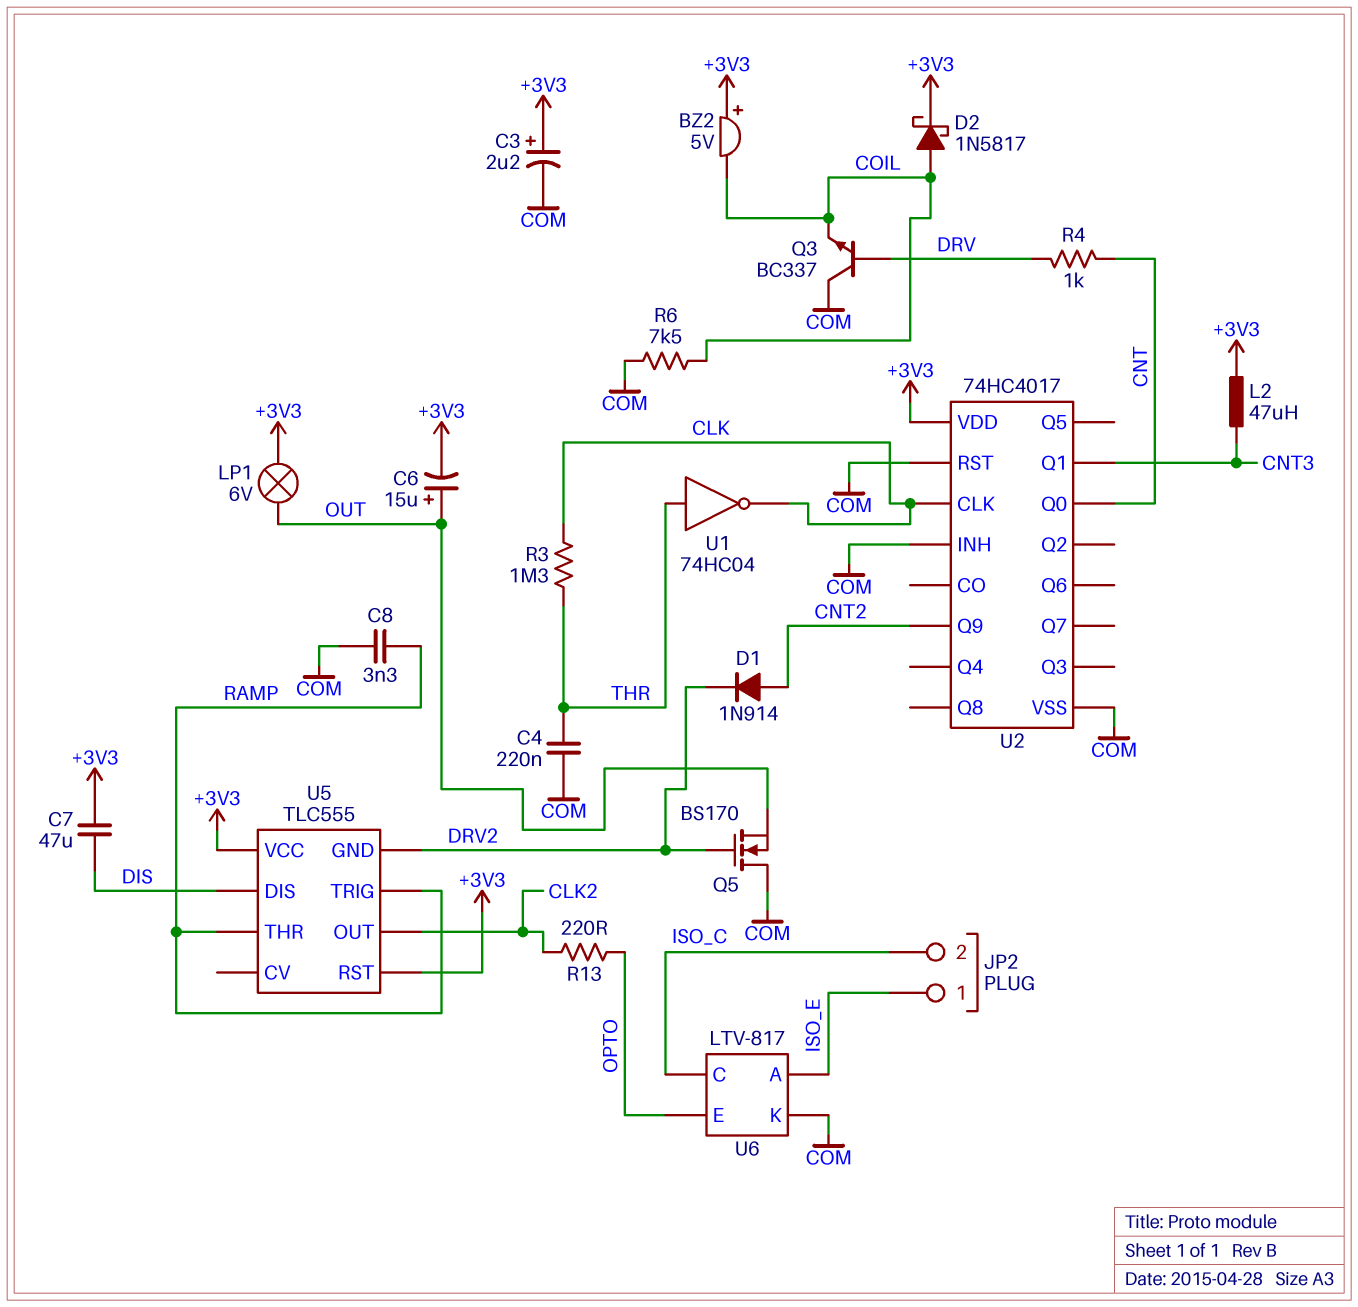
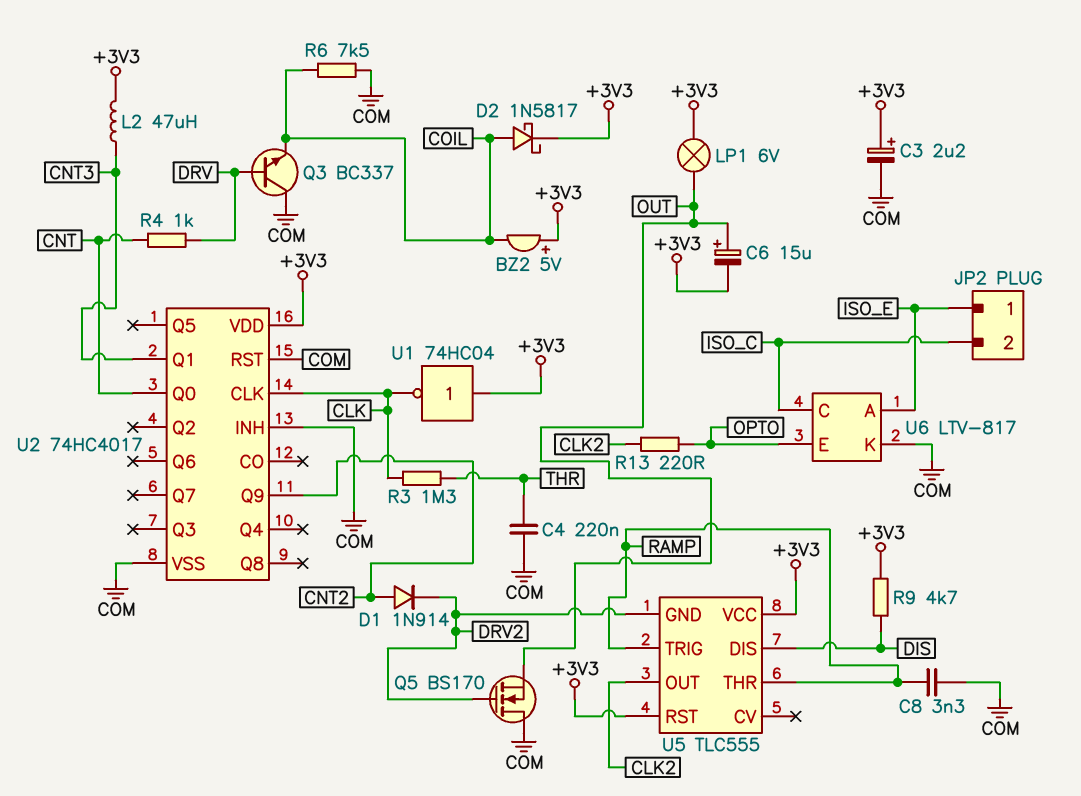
C7: 47uF (+3V3, DIS) -> none
R9: none -> 4.7k (+3V3, DIS)
U1: NOT 74HC04 (in THR, out CLK) -> NOT 74HC04 (in +3V3, out CLK)

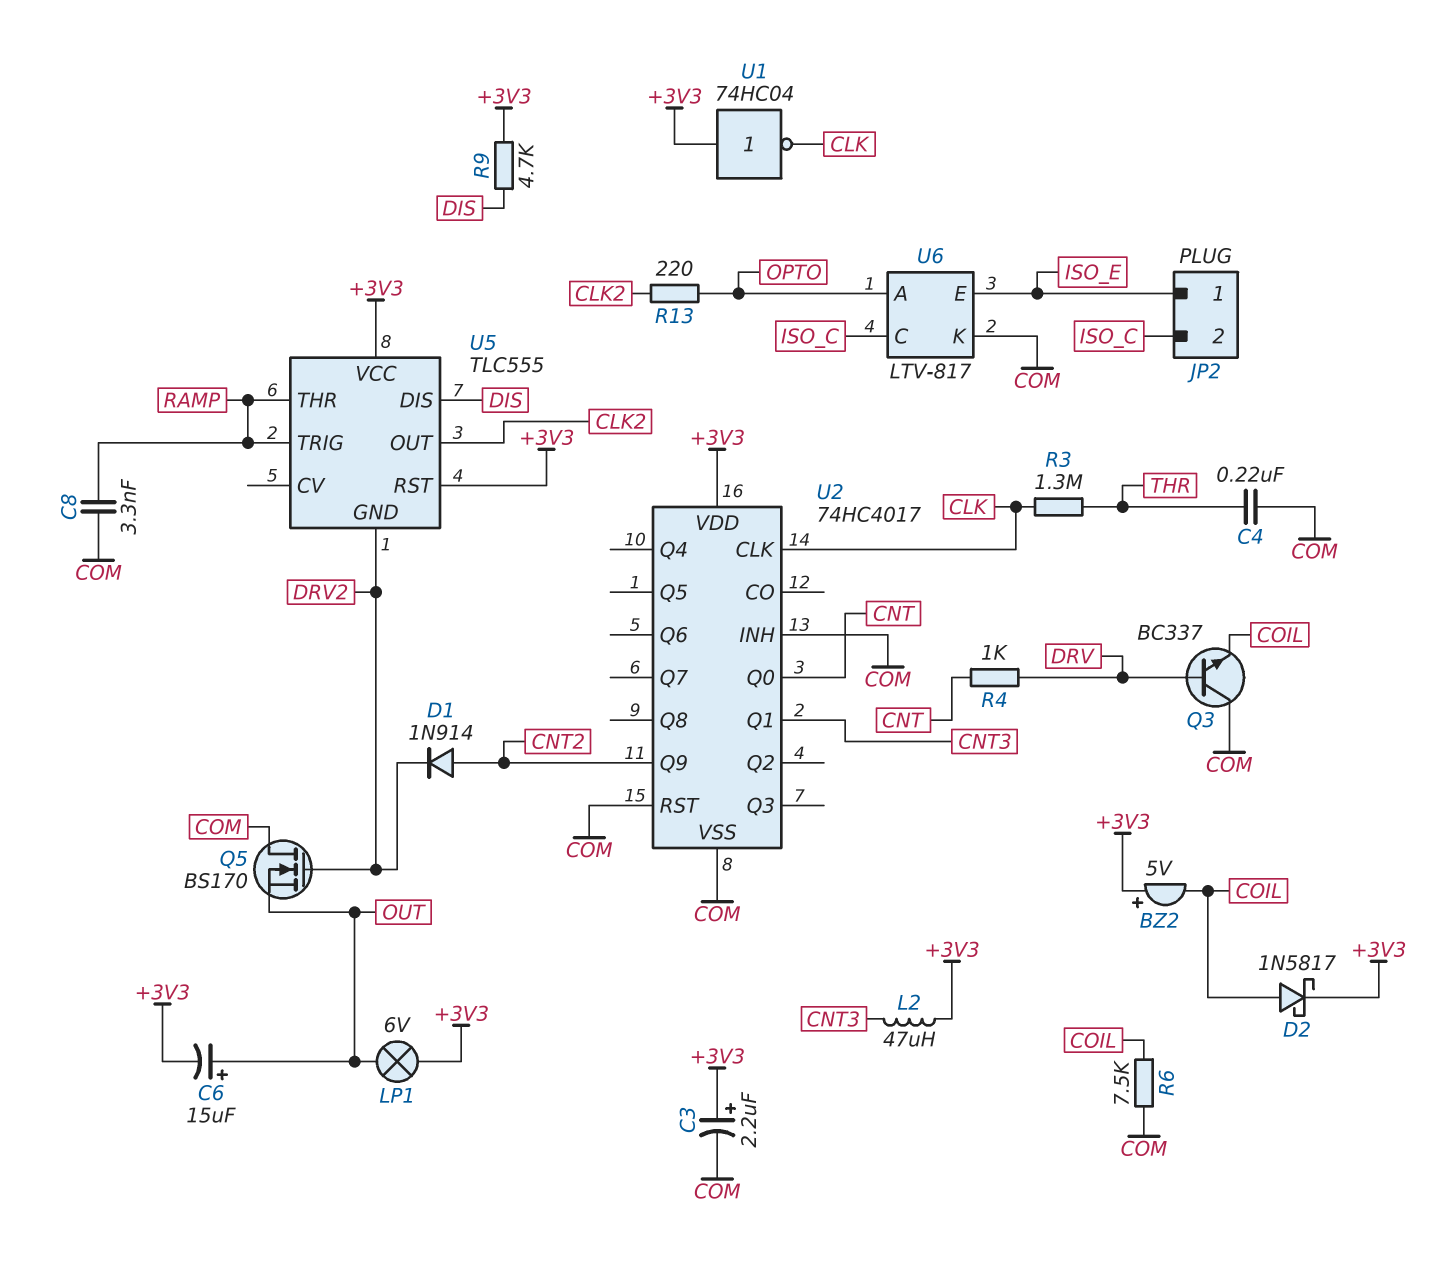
U6 pin A: ISO_E -> OPTO
U6 pin E: OPTO -> ISO_E

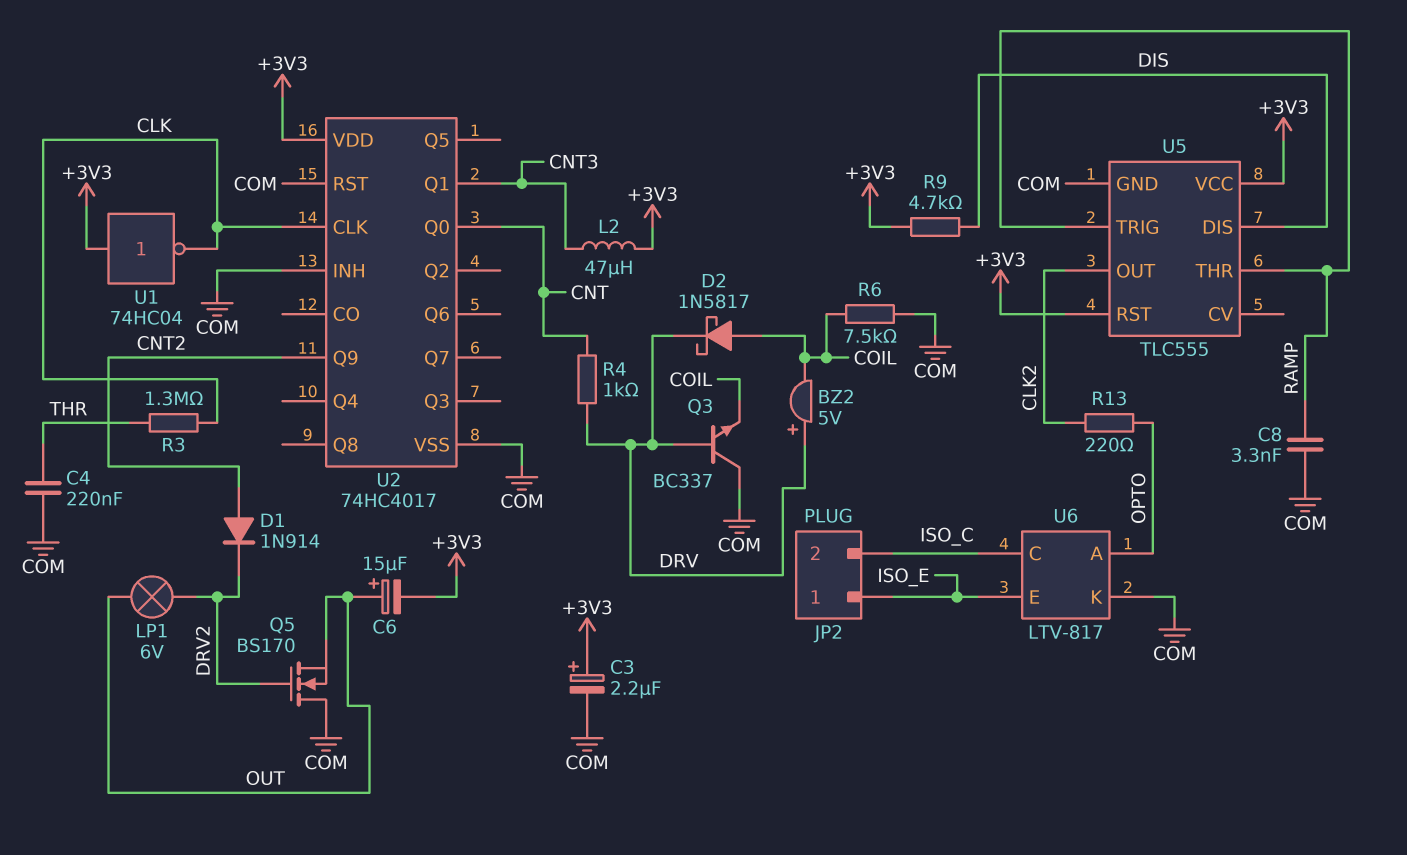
BZ2: buzzer 5V (plus +3V3, minus COIL) -> buzzer 5V (plus DRV, minus COIL)
D2: schottky 1N5817 (A COIL, K +3V3) -> schottky 1N5817 (A COIL, K DRV)
LP1: lamp 6V (+3V3, OUT) -> lamp 6V (DRV2, OUT)
U5 pin GND: DRV2 -> COM

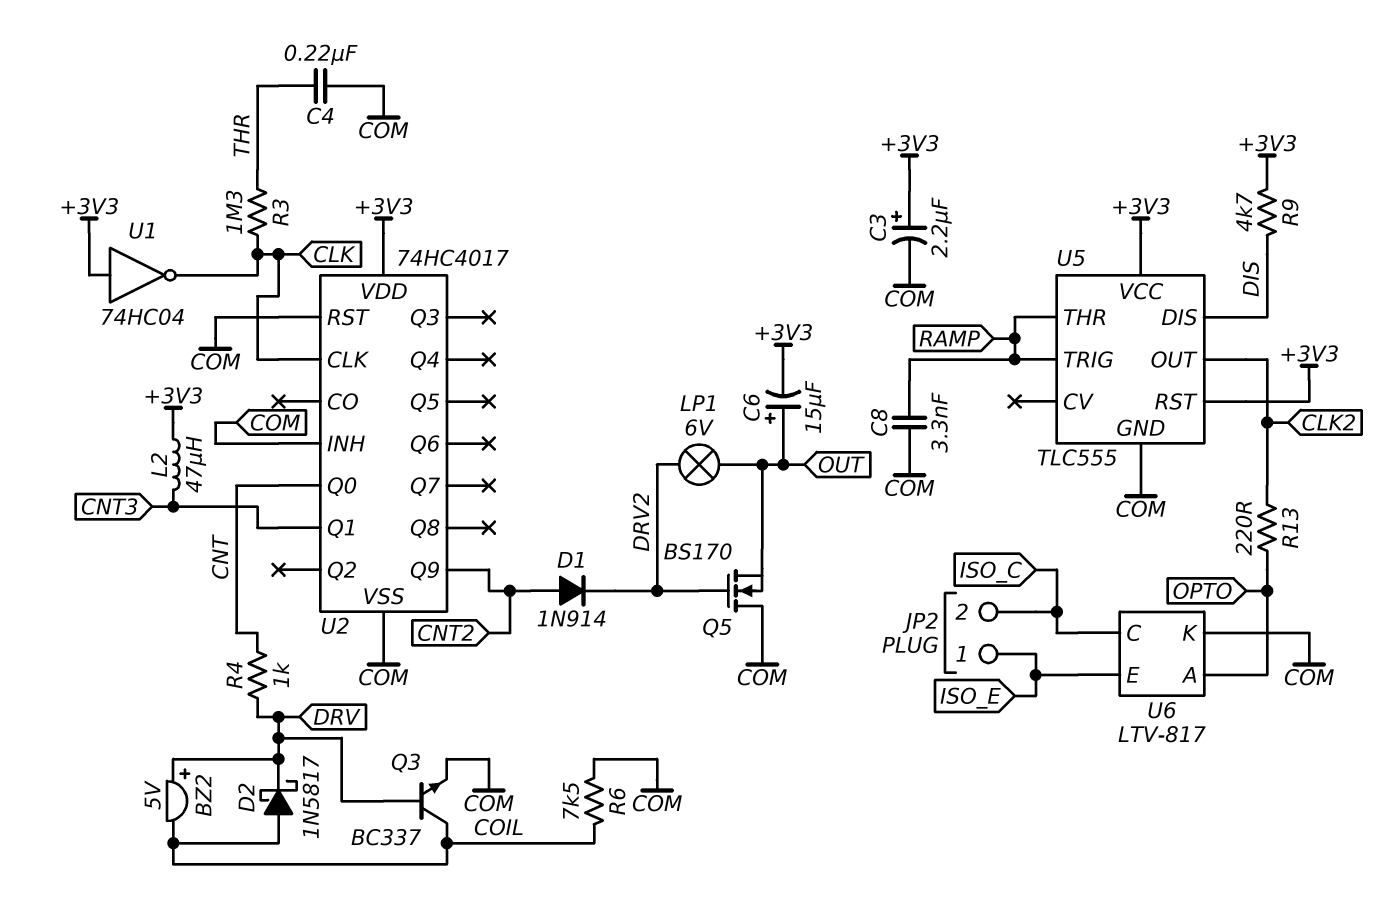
Q3: NPN BC337 (B DRV, C COM, E COIL) -> NPN BC337 (B DRV, C COIL, E COM)

